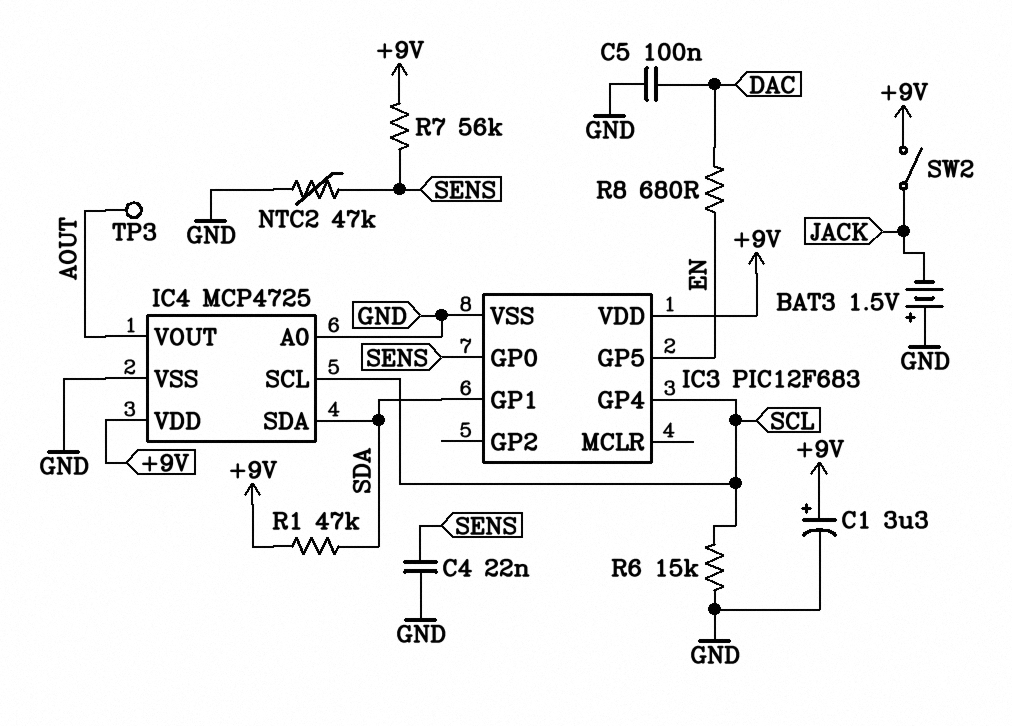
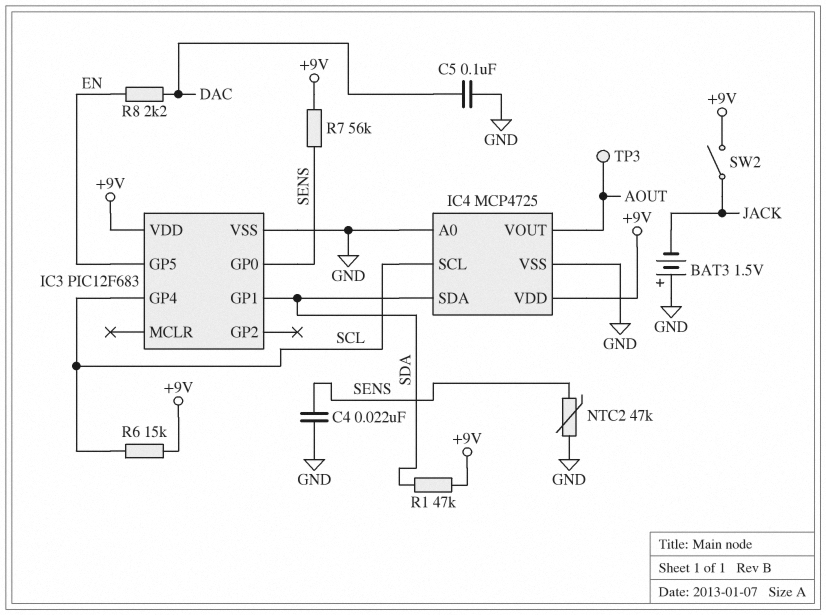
C1: 3.3uF (plus +9V, minus GND) -> none
R6: 15k (GND, SCL) -> 15k (+9V, SCL)
R8: 680 (DAC, EN) -> 2.2k (DAC, EN)

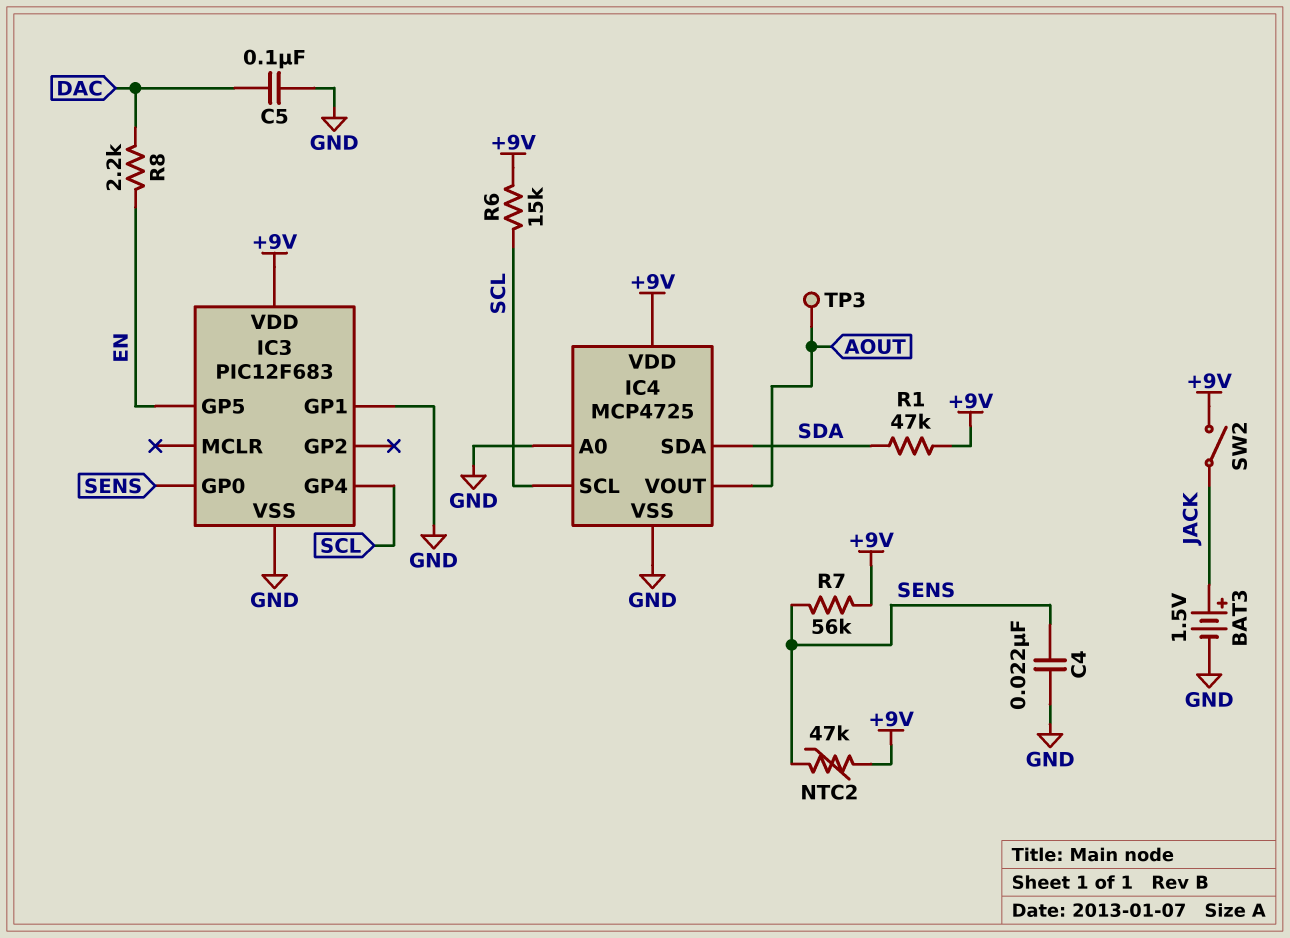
BAT3: 1.5V (plus GND, minus JACK) -> 1.5V (plus JACK, minus GND)
IC3 pin GP1: SDA -> GND
NTC2: 47k (GND, SENS) -> 47k (+9V, SENS)

